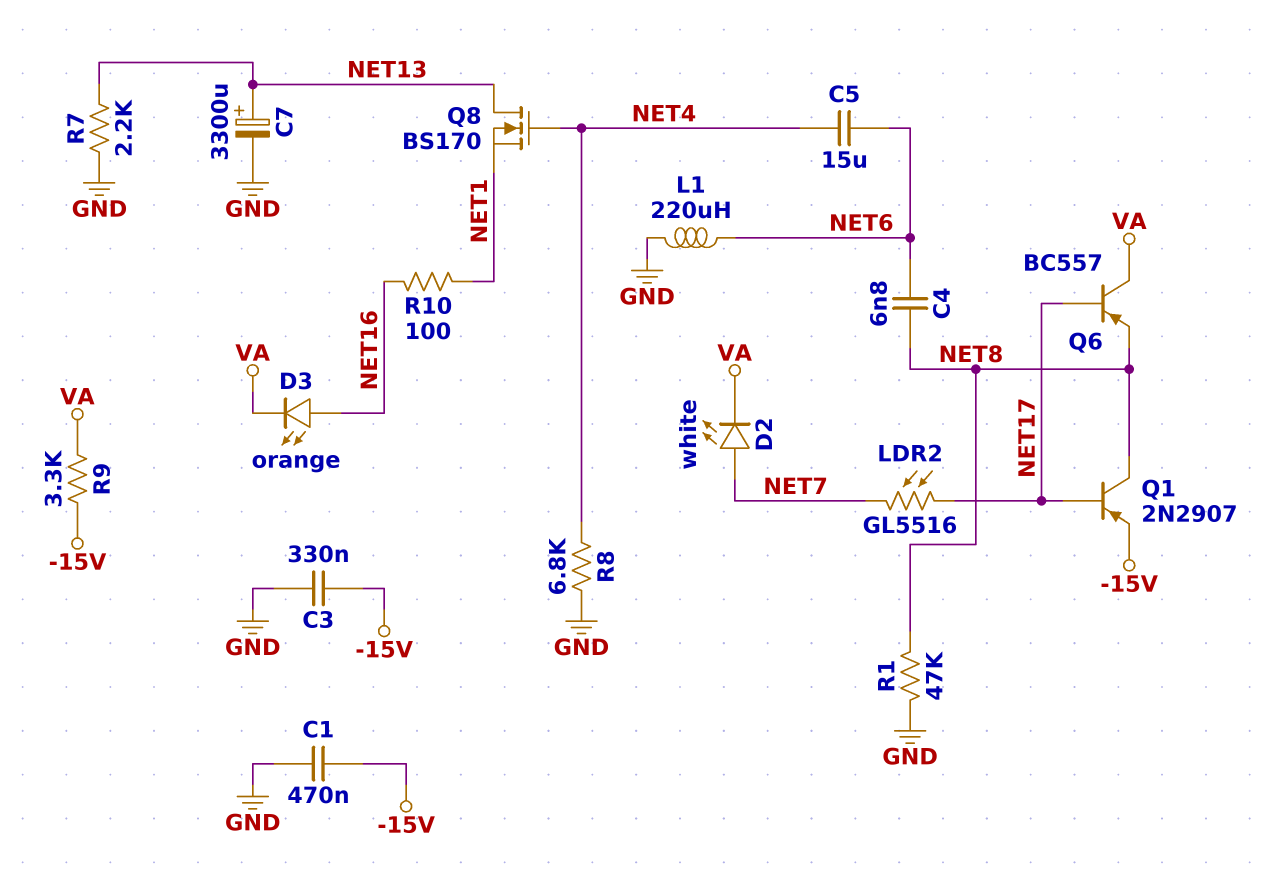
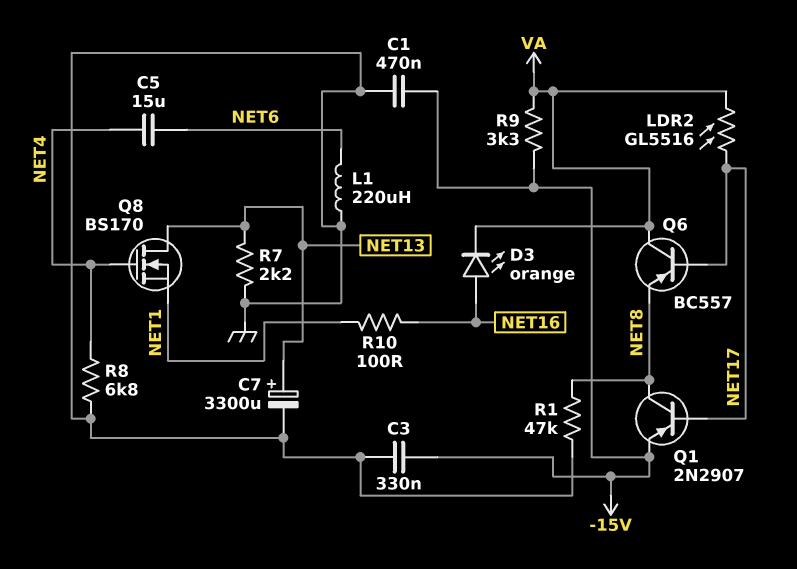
C4: 6.8nF (NET6, NET8) -> none
D2: LED white (A NET7, K VA) -> none
LDR2: GL5516 (NET7, NET17) -> GL5516 (NET17, VA)

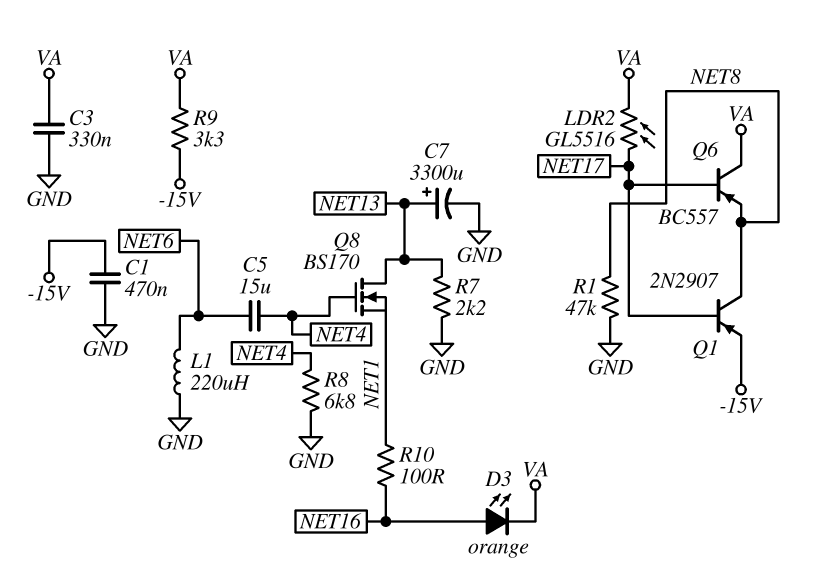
C3: 330nF (-15V, GND) -> 330nF (GND, VA)

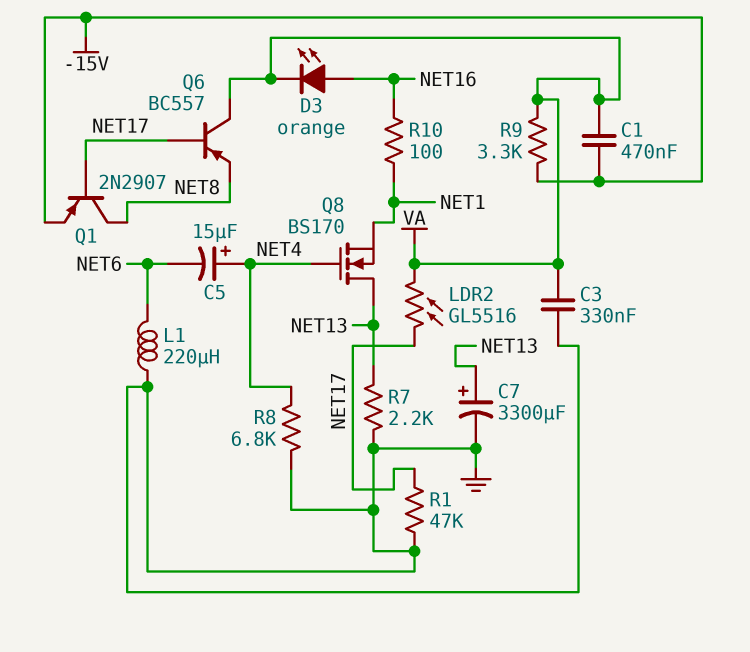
C1: 470nF (-15V, GND) -> 470nF (-15V, VA)
C5: 15uF (NET4, NET6) -> 15uF (plus NET4, minus NET6)
R1: 47k (GND, NET8) -> 47k (GND, NET17)

